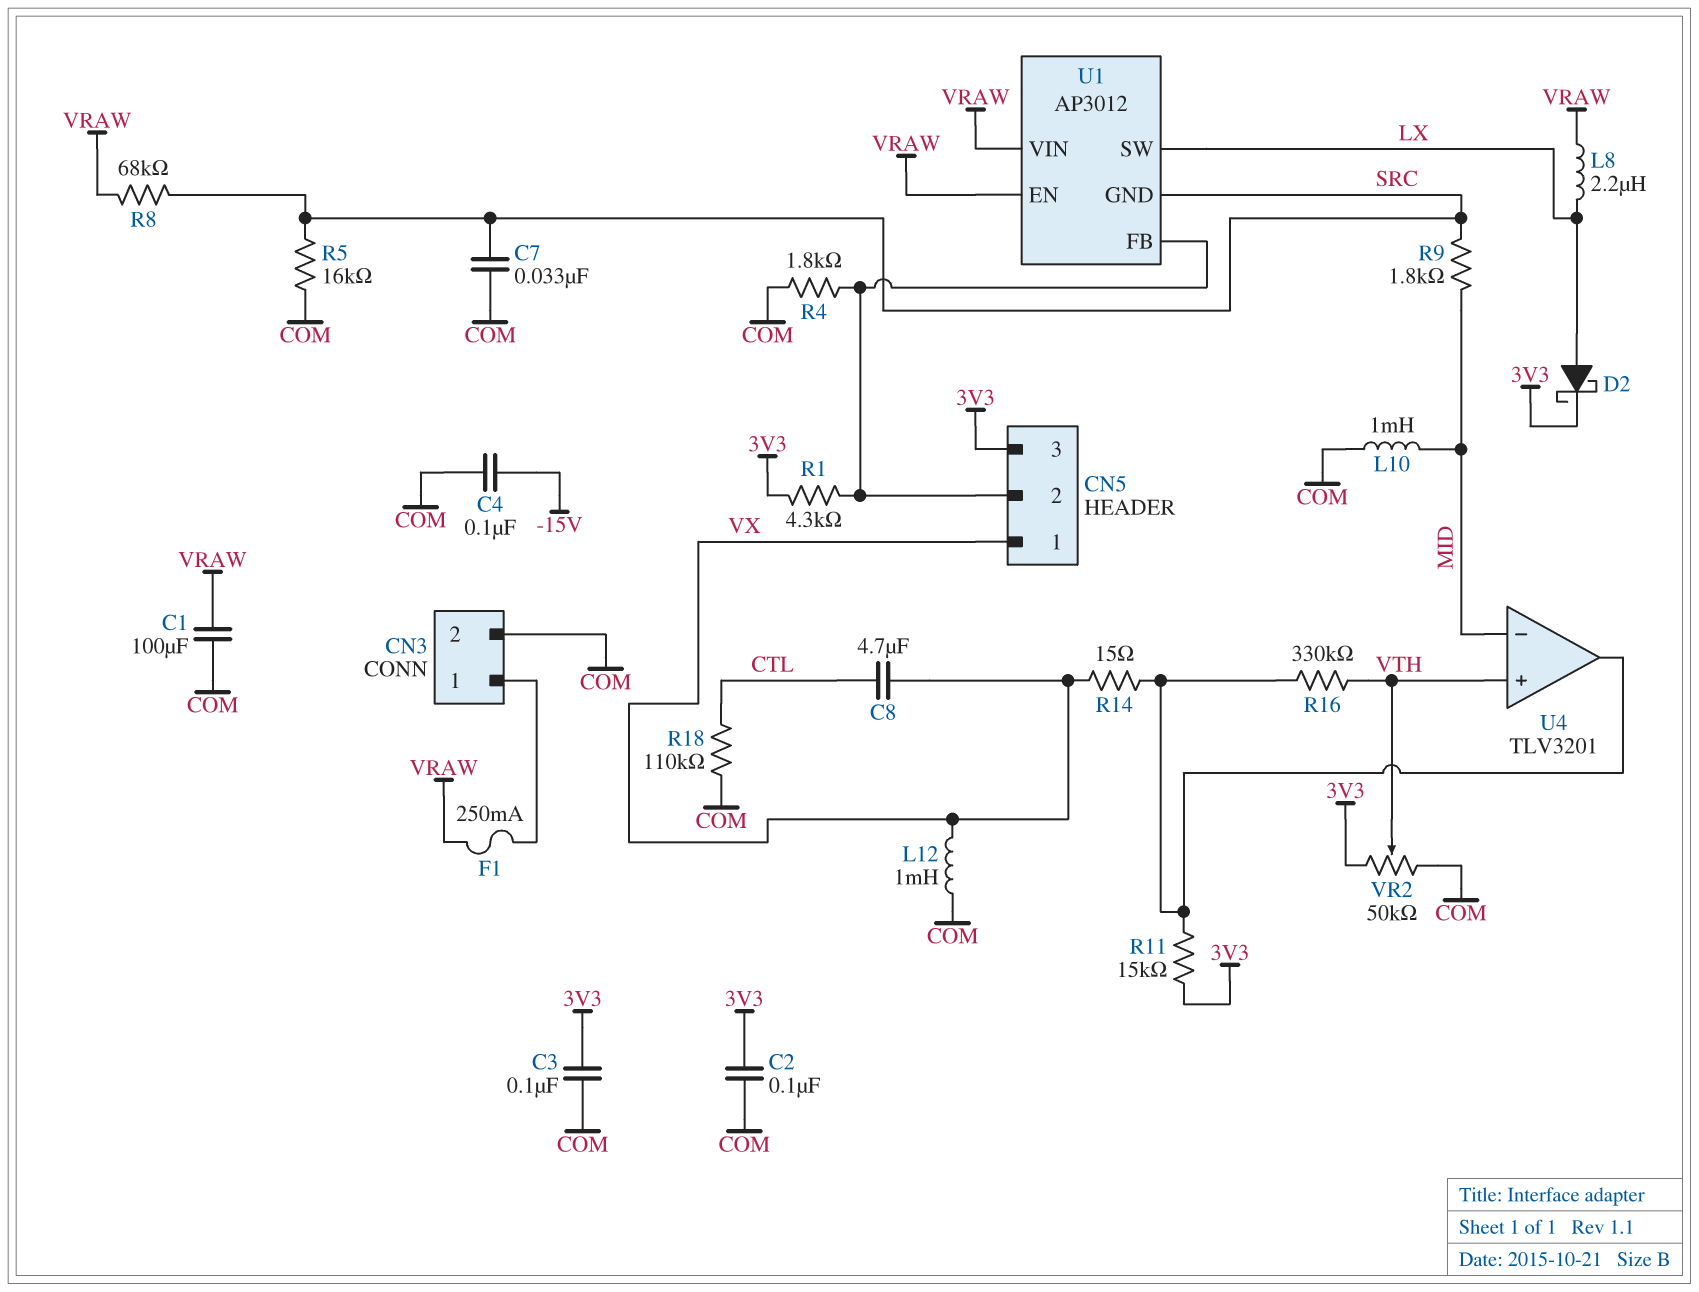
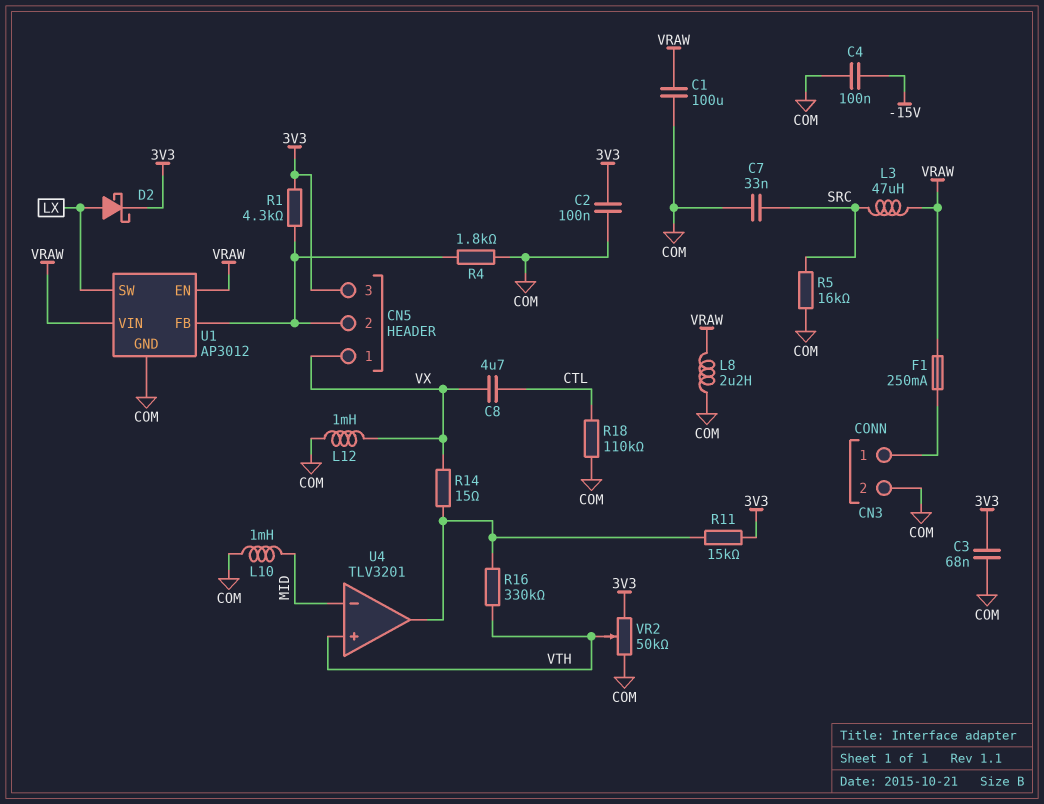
C3: 100nF (3V3, COM) -> 68nF (3V3, COM)
L3: none -> 47uH (SRC, VRAW)
L8: 2.2uH (LX, VRAW) -> 2.2uH (COM, VRAW)
R8: 68k (SRC, VRAW) -> none
R9: 1.8k (MID, SRC) -> none
U1 pin GND: SRC -> COM

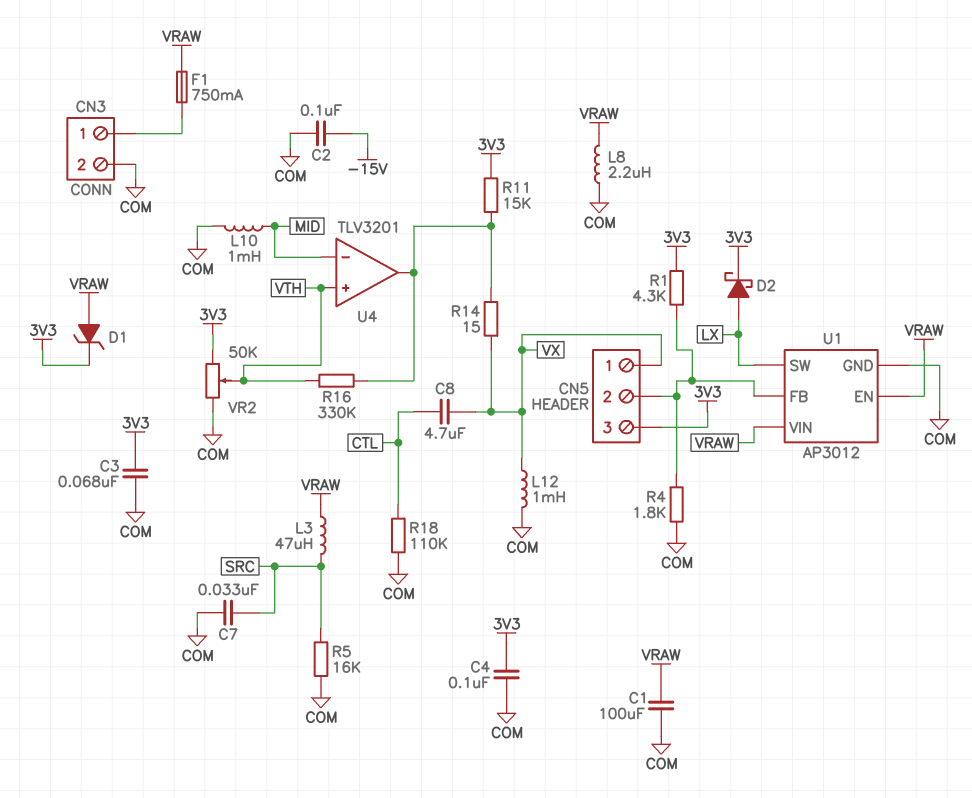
C2: 100nF (3V3, COM) -> 100nF (-15V, COM)
C4: 100nF (-15V, COM) -> 100nF (3V3, COM)
D1: none -> zener (A VRAW, K 3V3)
F1: 250mA (CN3/1, VRAW) -> 750mA (CN3/1, VRAW)

